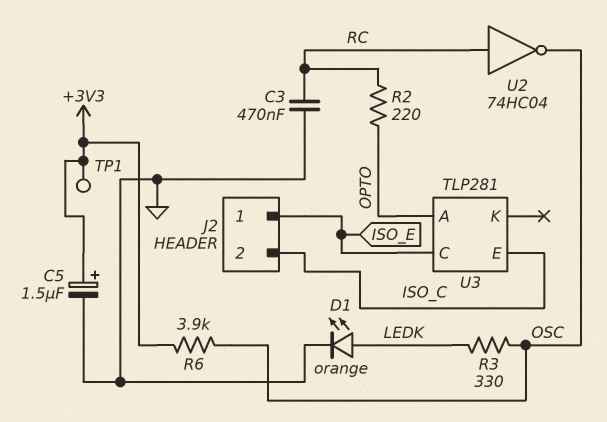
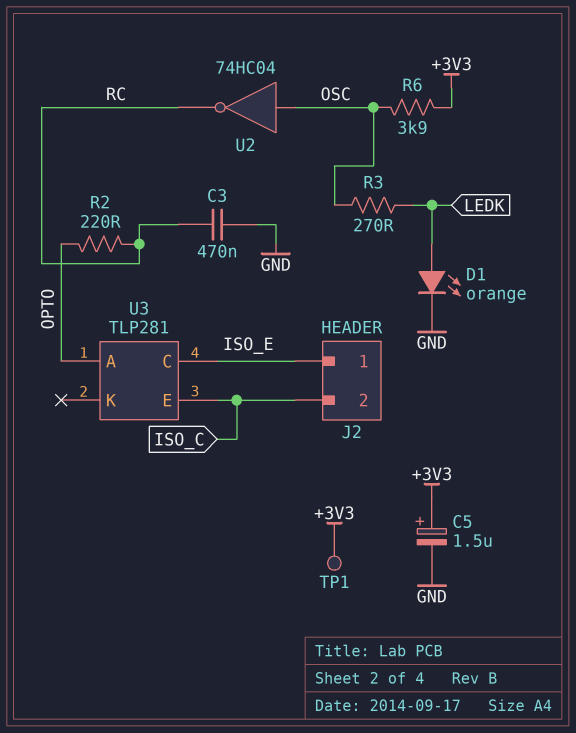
R3: 330 (LEDK, OSC) -> 270 (LEDK, OSC)
U2: NOT 74HC04 (in RC, out OSC) -> NOT 74HC04 (in OSC, out RC)

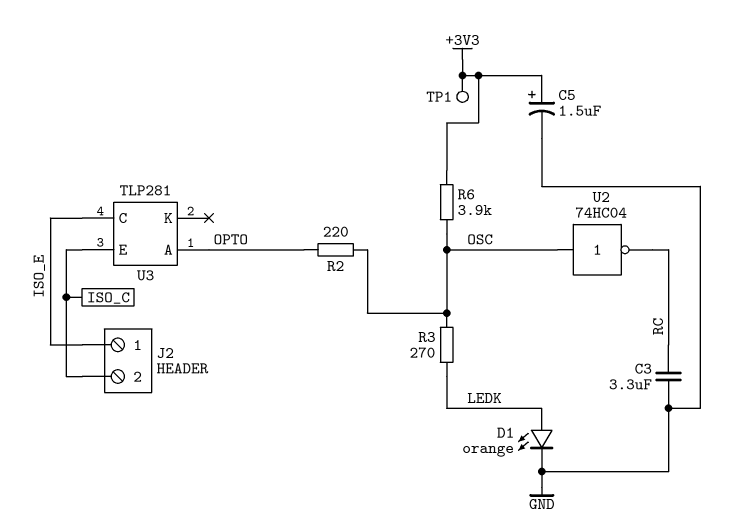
C3: 470nF (GND, RC) -> 3.3uF (GND, RC)
R2: 220 (OPTO, RC) -> 220 (OPTO, OSC)

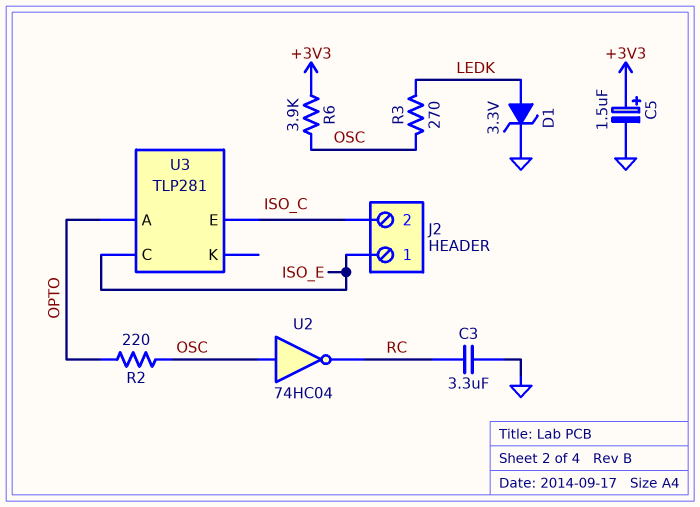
D1: LED orange (A LEDK, K GND) -> zener 3.3V (A LEDK, K GND)
TP1: test point (+3V3) -> none

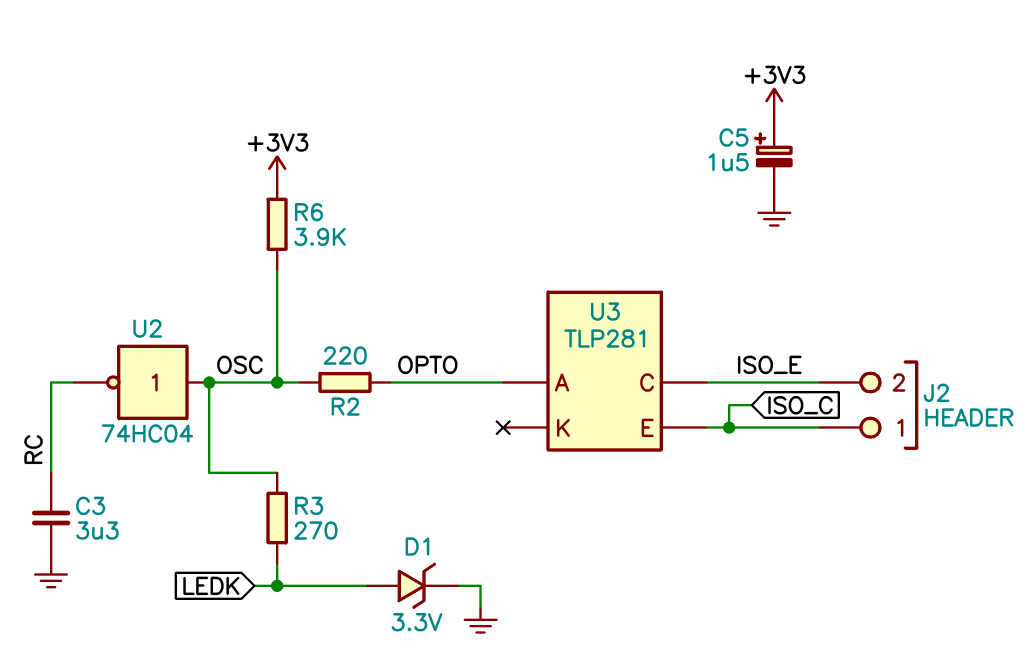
J2 pin 1: ISO_E -> ISO_C
J2 pin 2: ISO_C -> ISO_E

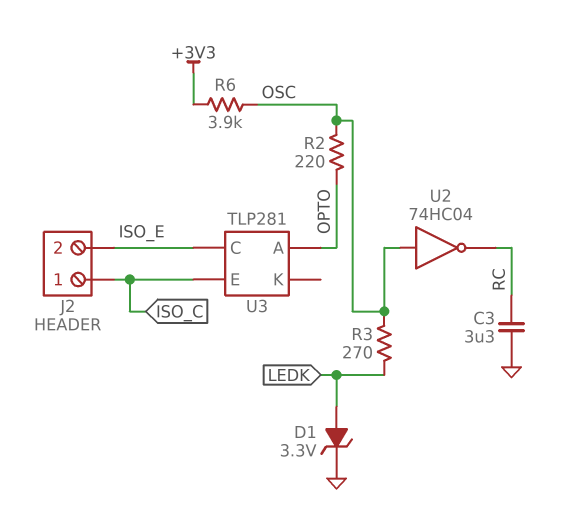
C5: 1.5uF (plus +3V3, minus GND) -> none

